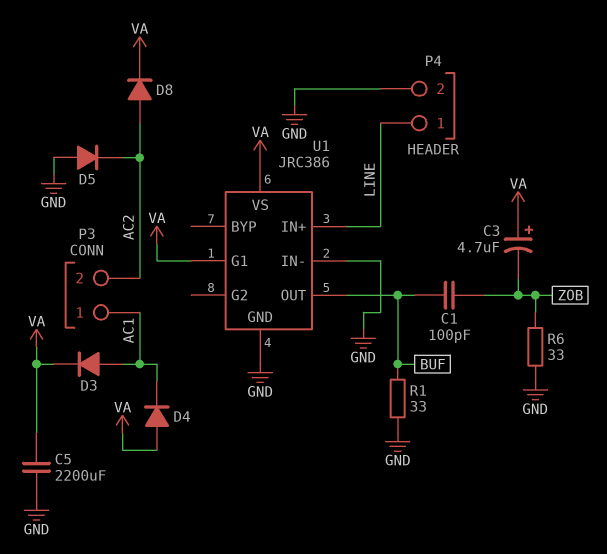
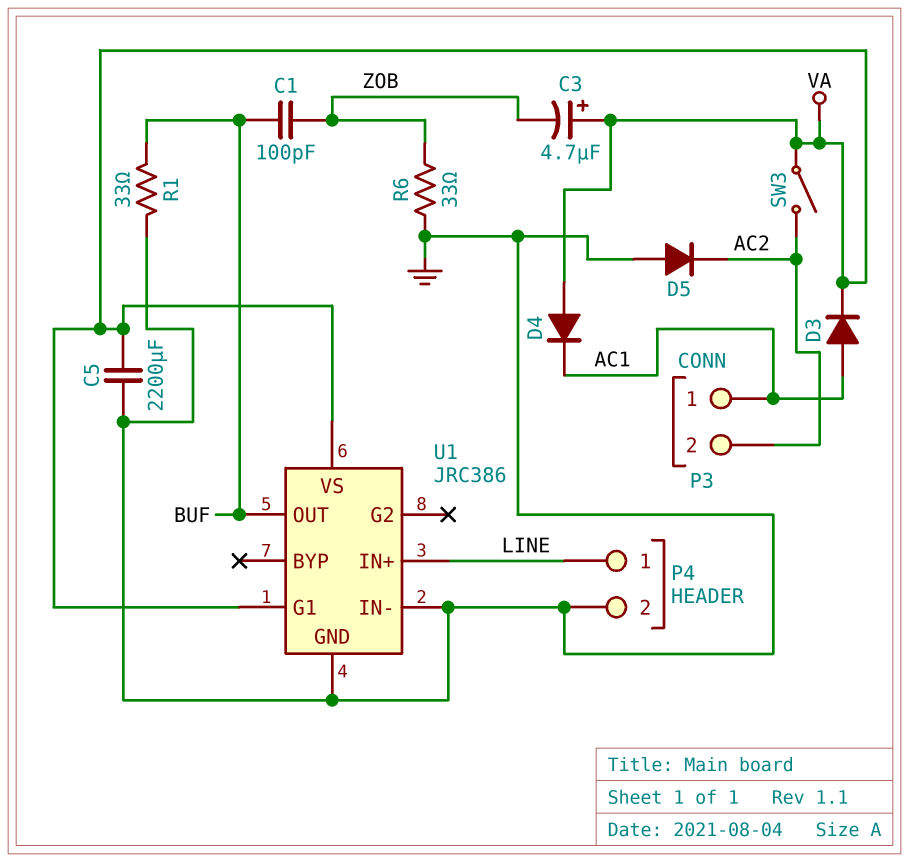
D8: diode (A AC2, K VA) -> none
SW3: none -> switch (AC2, VA)

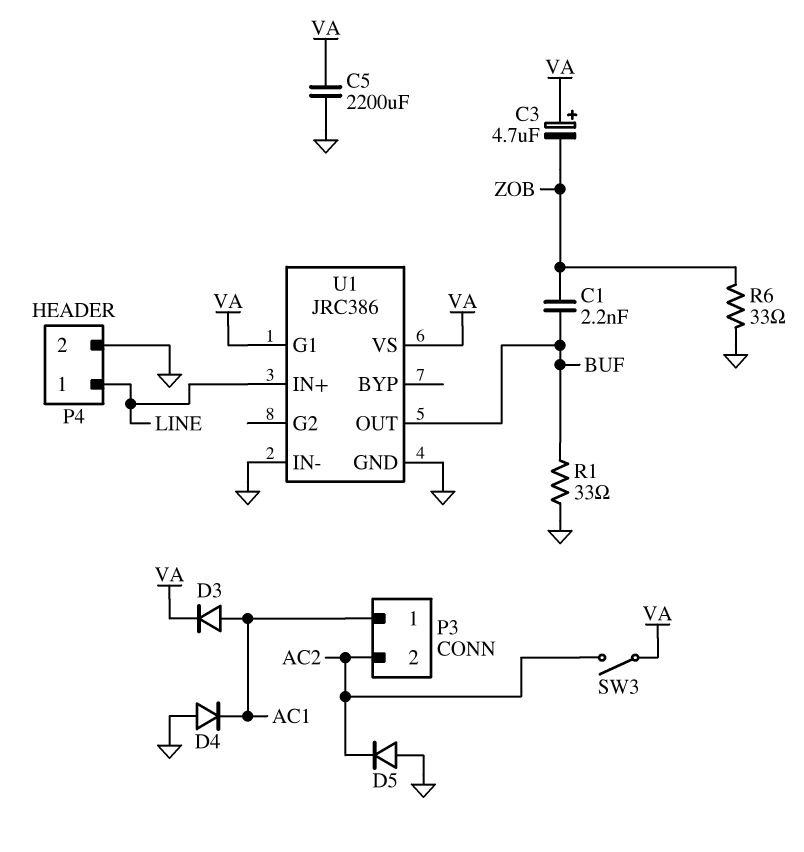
C1: 100pF (BUF, ZOB) -> 2.2nF (BUF, ZOB)
D4: diode (A VA, K AC1) -> diode (A GND, K AC1)

